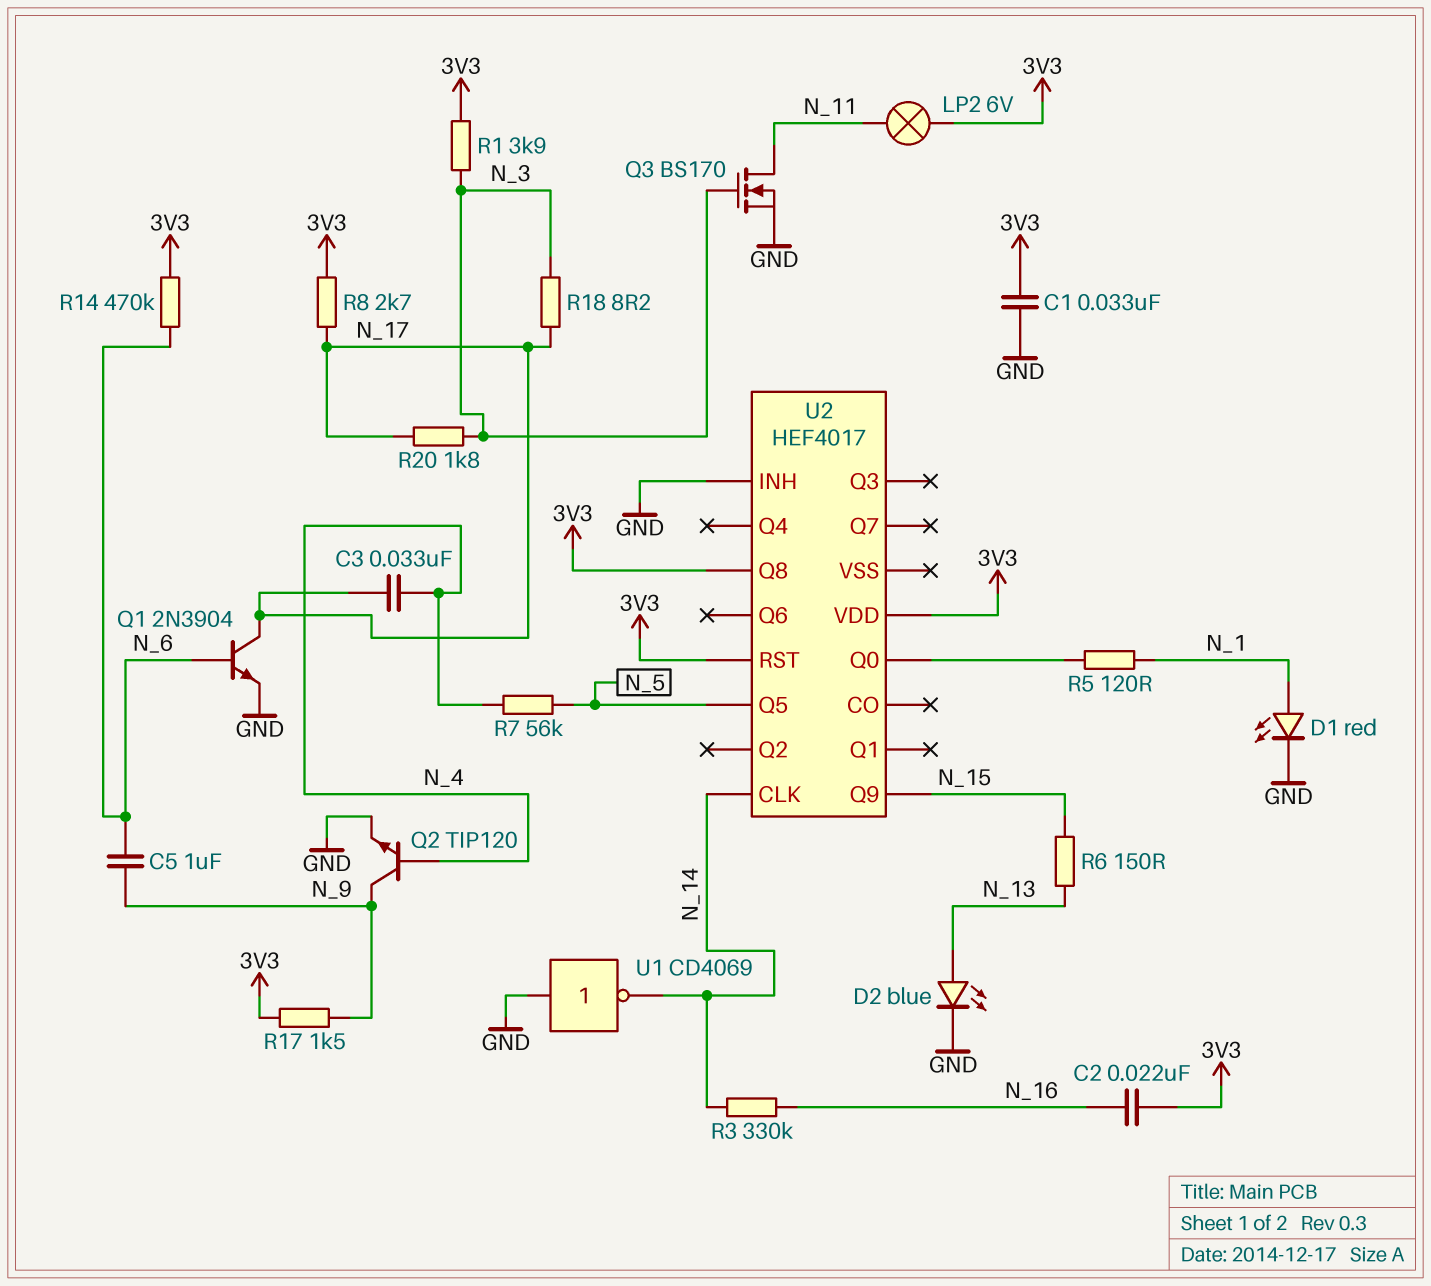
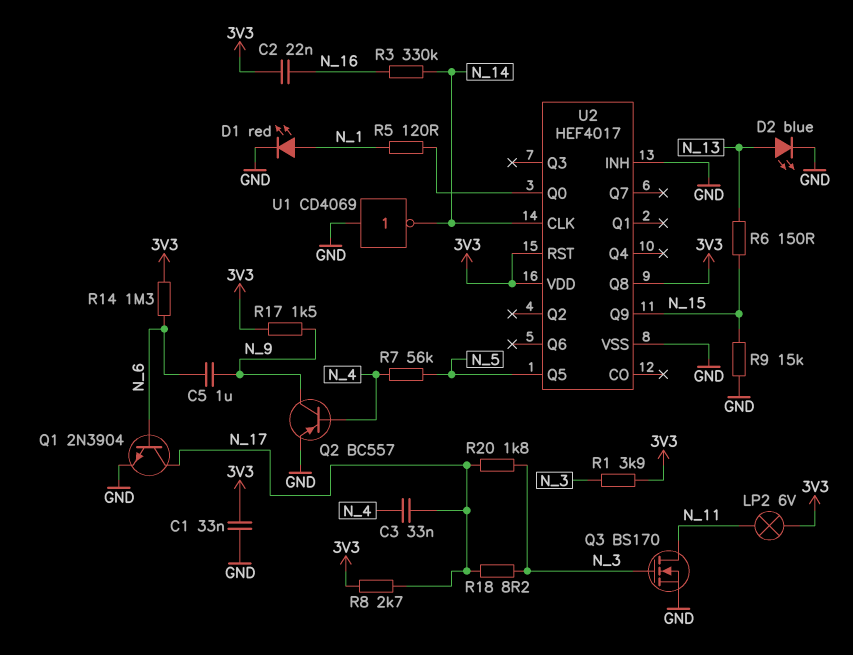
Q2: NPN TIP120 (B N_4, C N_9, E GND) -> PNP BC557 (B N_4, C N_9, E GND)
R9: none -> 15k (GND, N_15)
R14: 470k (3V3, N_6) -> 1.3M (3V3, N_6)
U2 pin VSS: none -> GND

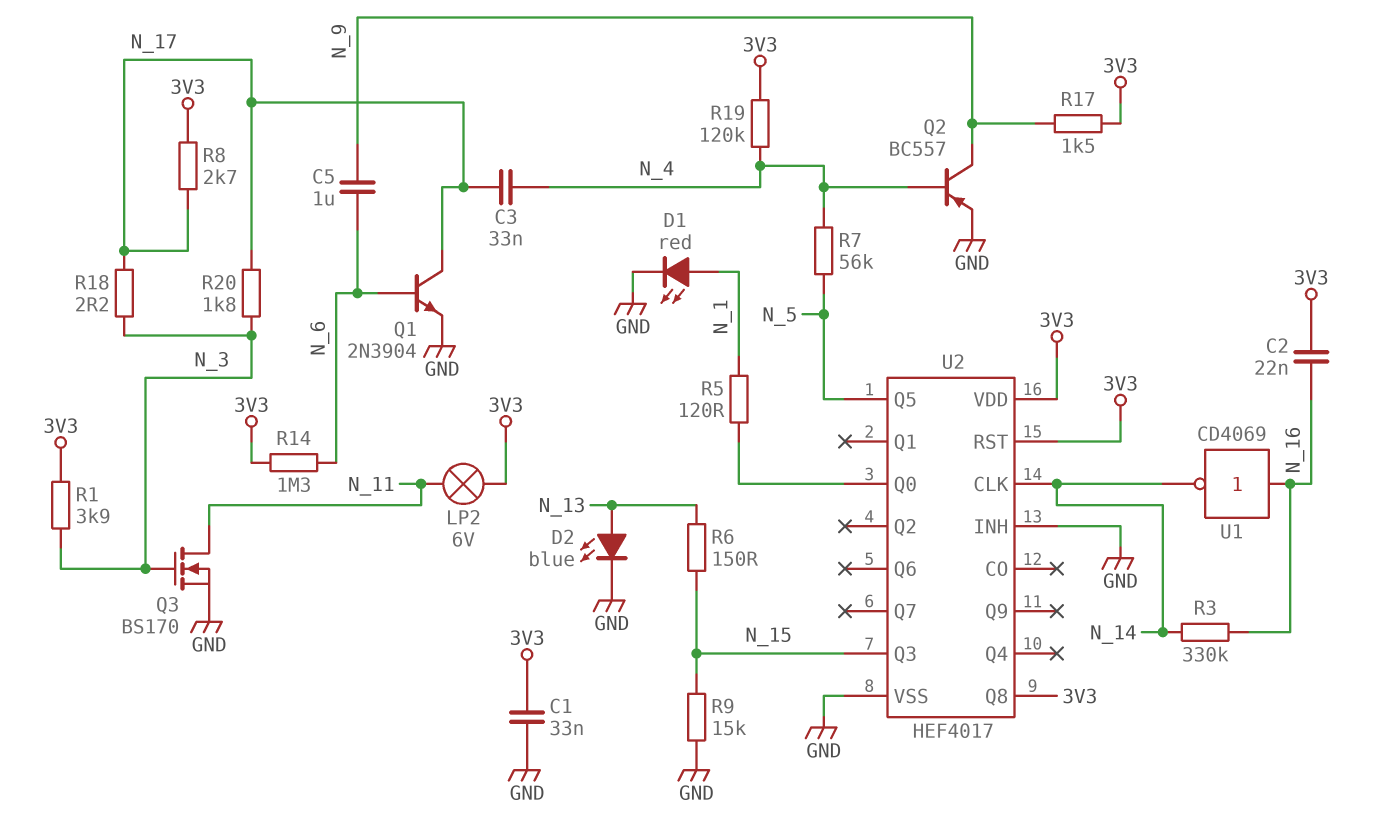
R18: 8.2 (N_3, N_17) -> 2.2 (N_3, N_17)
R19: none -> 120k (3V3, N_4)
U1: NOT CD4069 (in GND, out N_14) -> NOT CD4069 (in N_16, out N_14)
U2 pin Q3: none -> N_15
U2 pin Q9: N_15 -> none

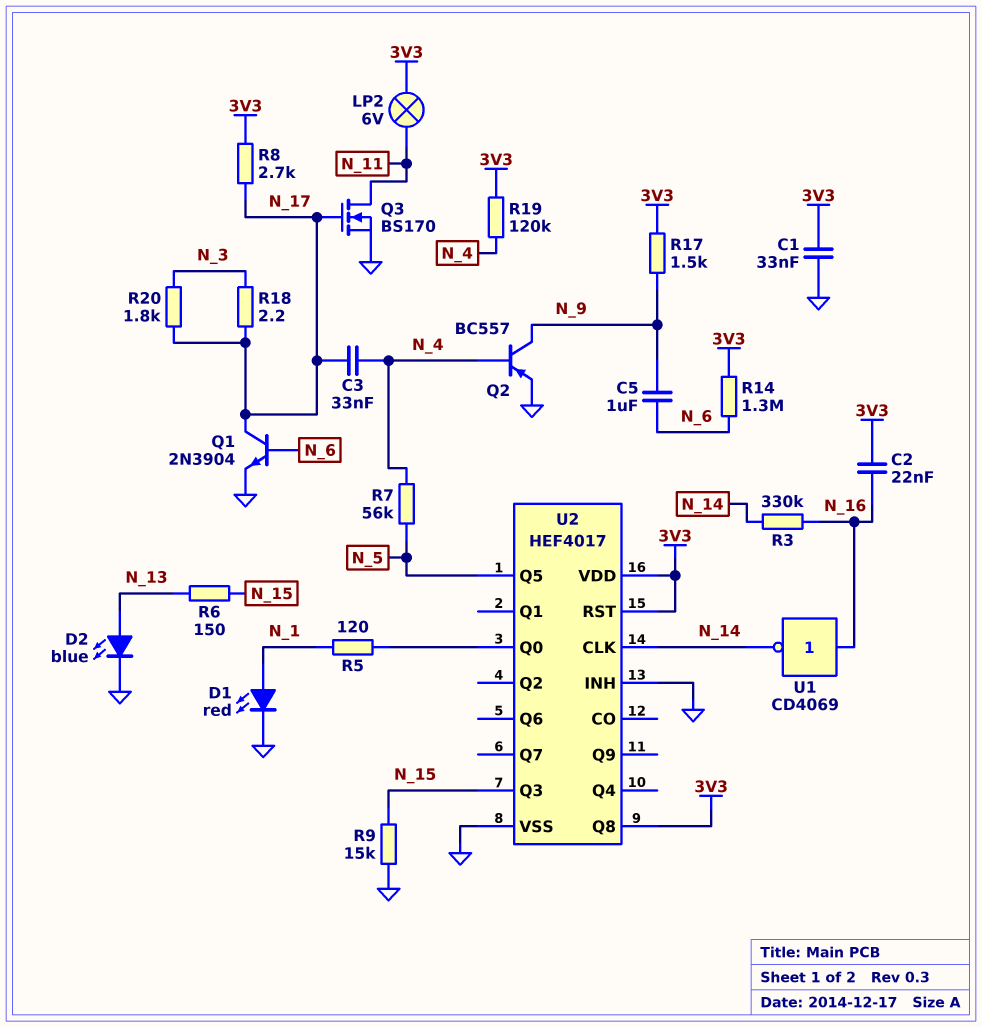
Q3: NMOS BS170 (G N_3, D N_11, S GND) -> NMOS BS170 (G N_17, D N_11, S GND)
R1: 3.9k (3V3, N_3) -> none

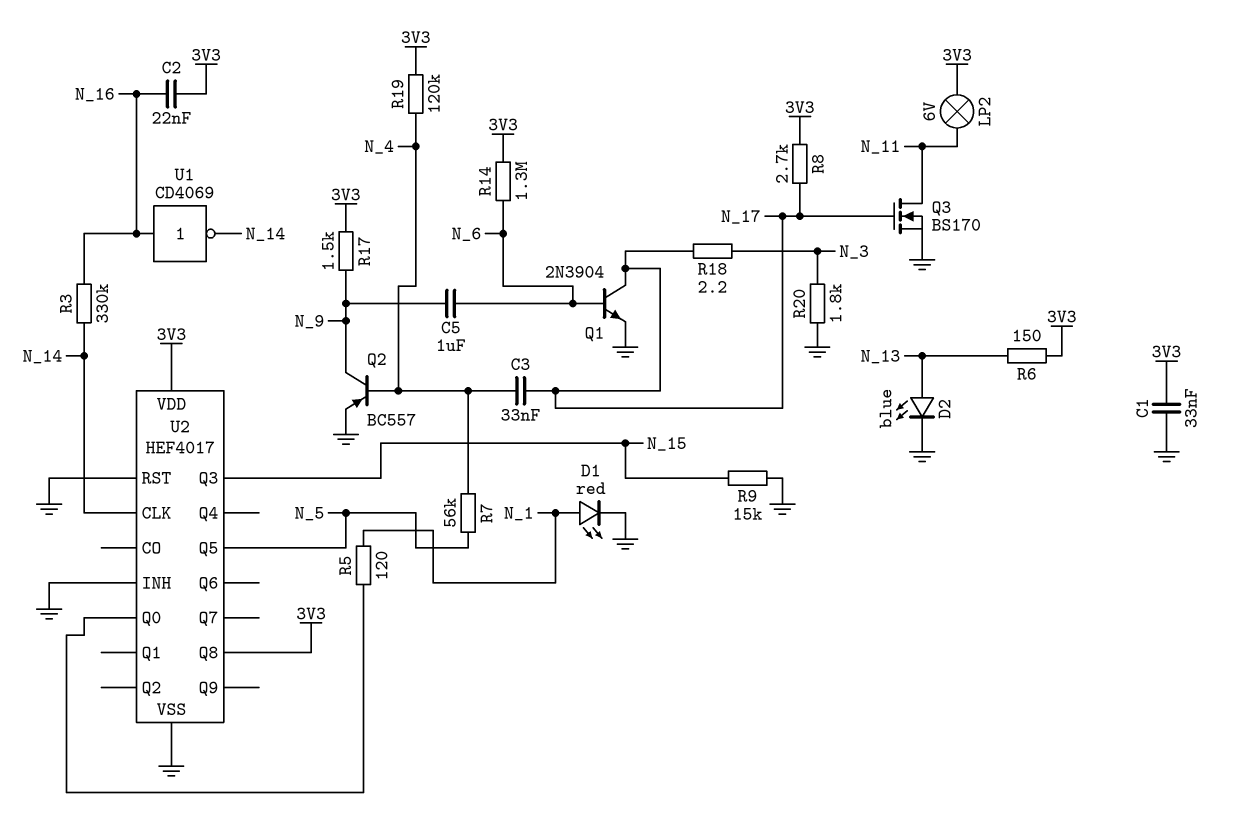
R6: 150 (N_13, N_15) -> 150 (3V3, N_13)
R20: 1.8k (N_3, N_17) -> 1.8k (GND, N_3)
U2 pin RST: 3V3 -> GND

